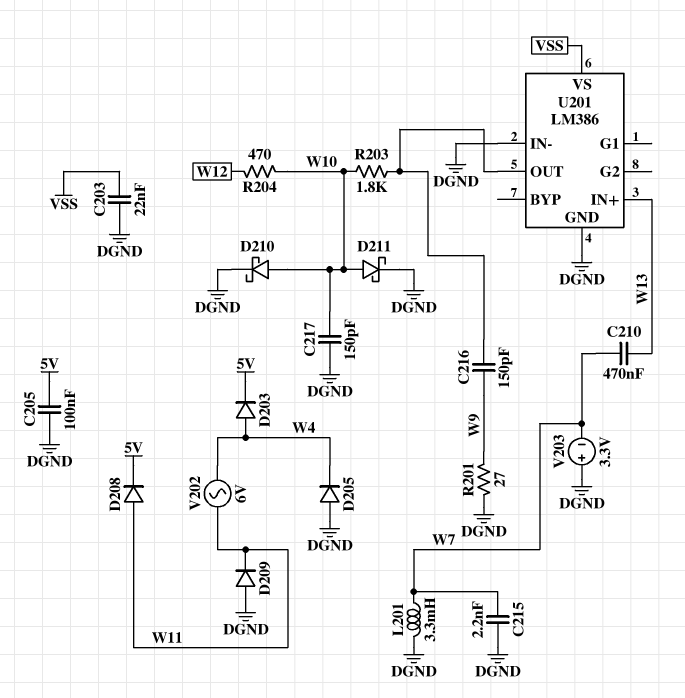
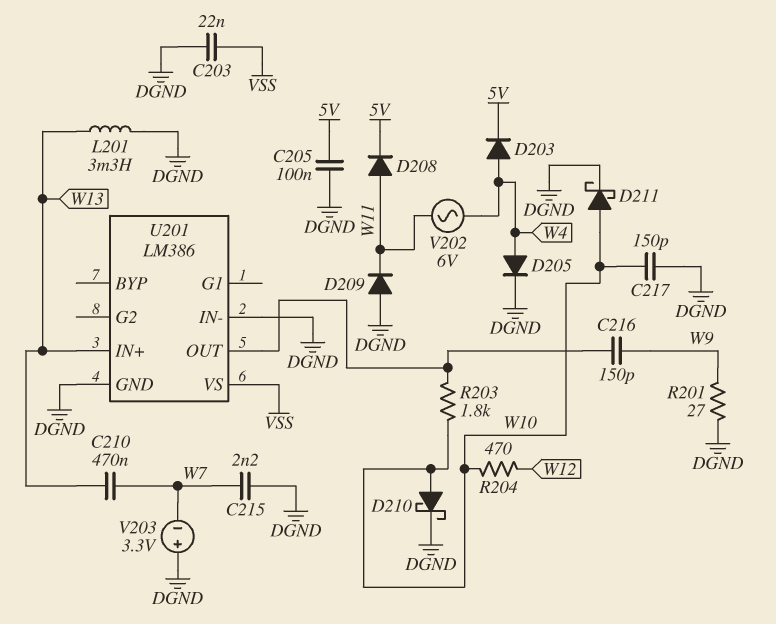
D205: diode (A DGND, K W4) -> diode (A W4, K DGND)
L201: 3.3mH (DGND, W7) -> 3.3mH (DGND, W13)

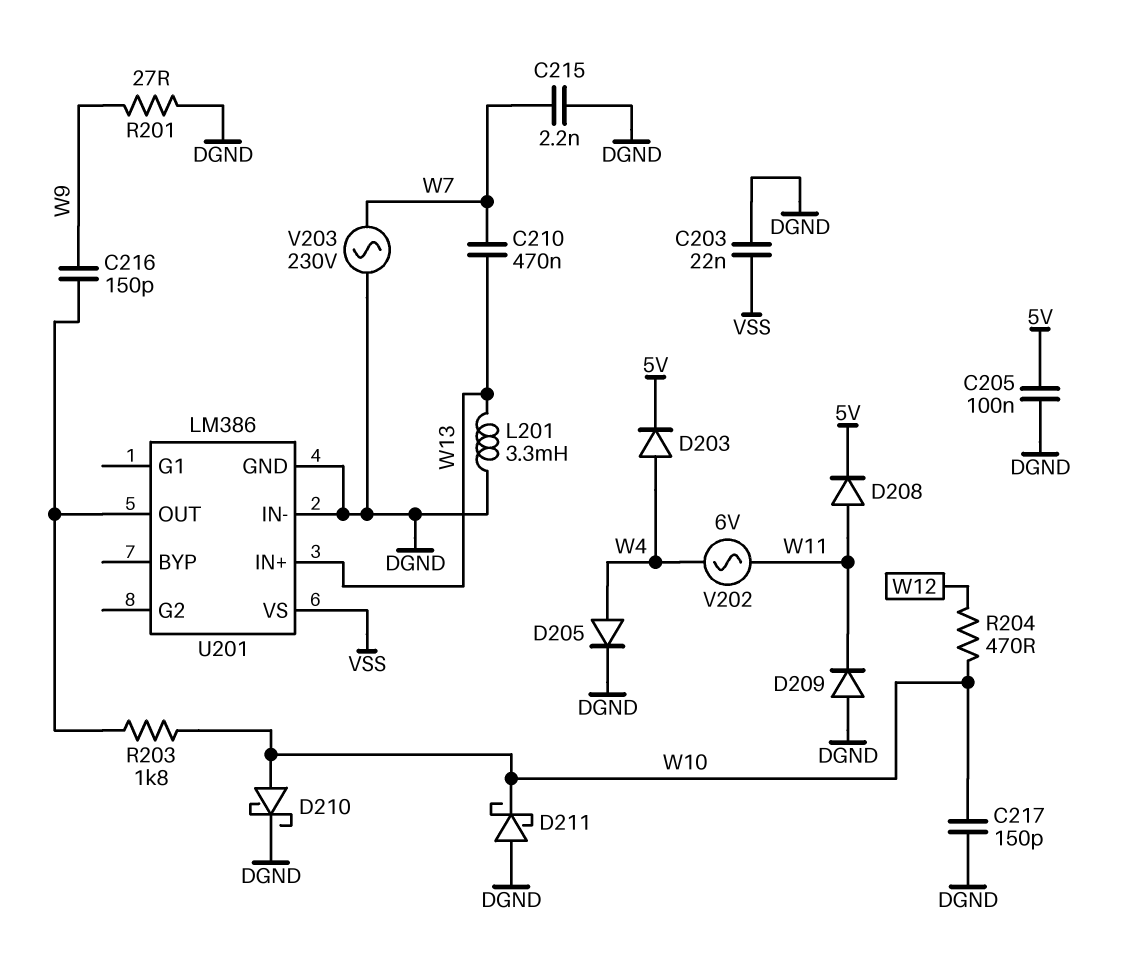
D211: schottky (A W10, K DGND) -> schottky (A DGND, K W10)
V203: 3.3V (plus DGND, minus W7) -> AC 230V (DGND, W7)

